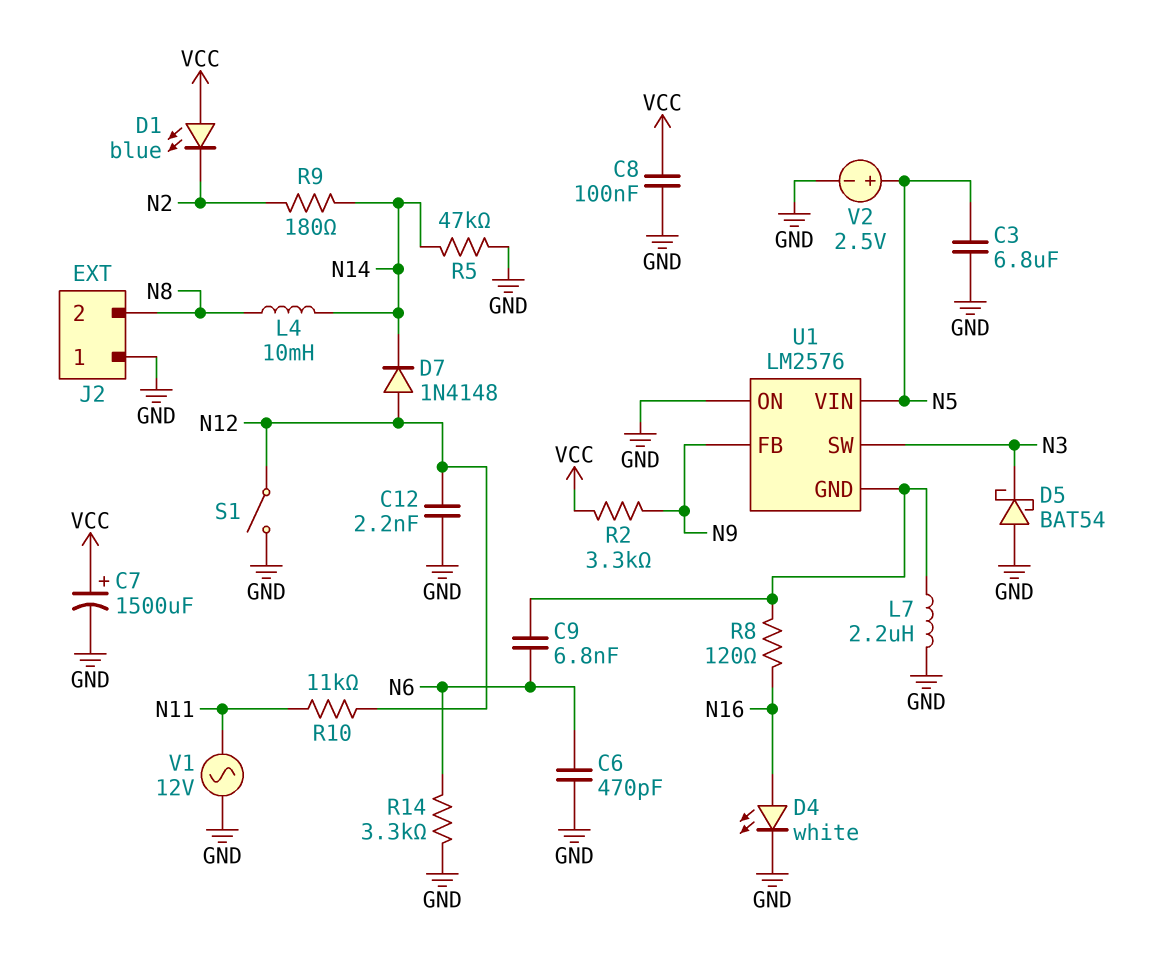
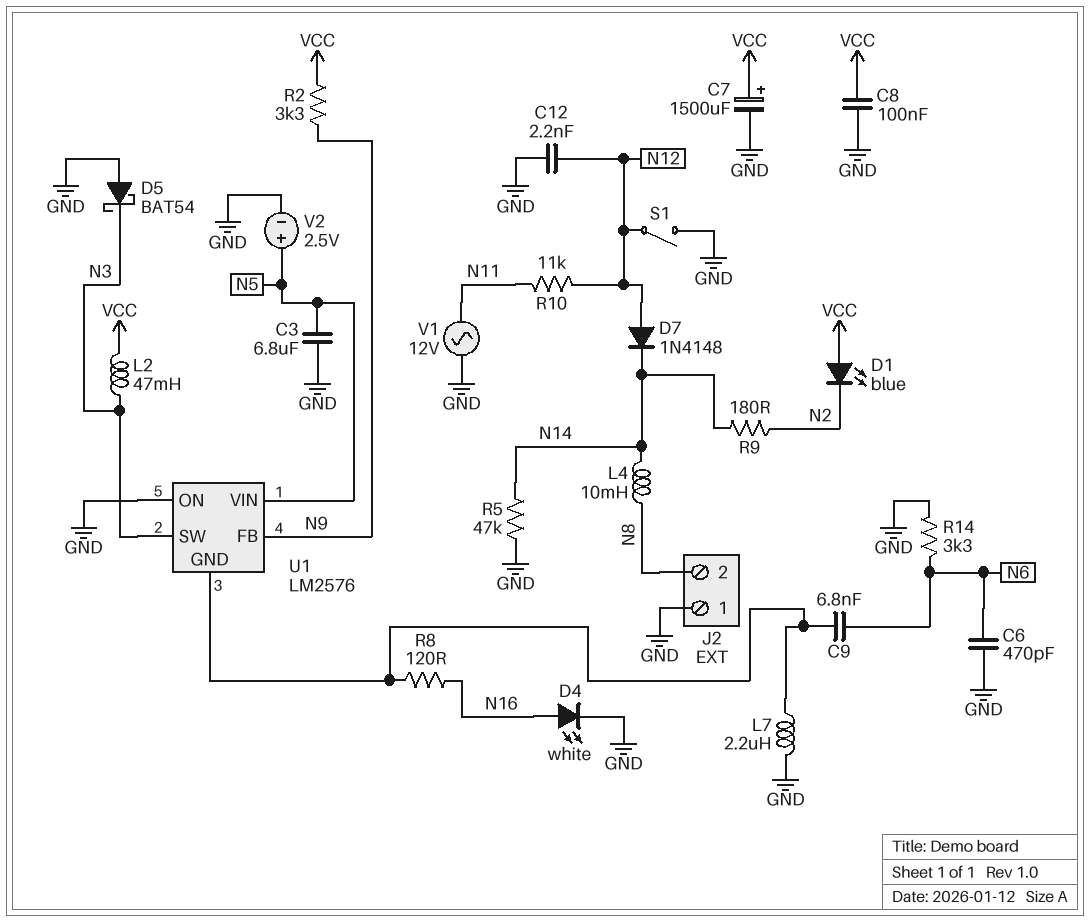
L2: none -> 47mH (N3, VCC)

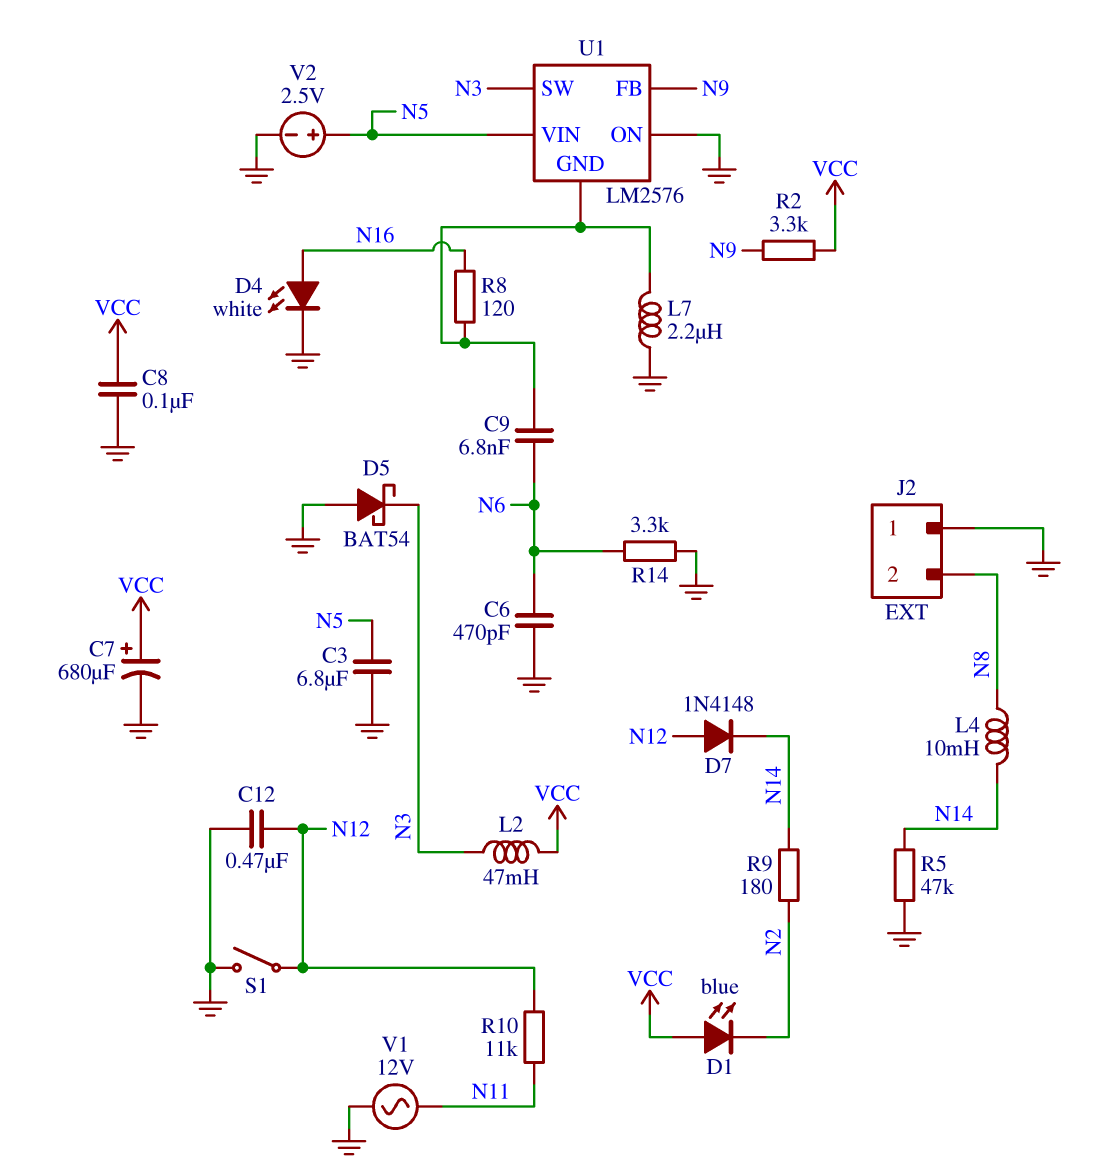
C7: 1500uF (plus VCC, minus GND) -> 680uF (plus VCC, minus GND)
C12: 2.2nF (GND, N12) -> 470nF (GND, N12)

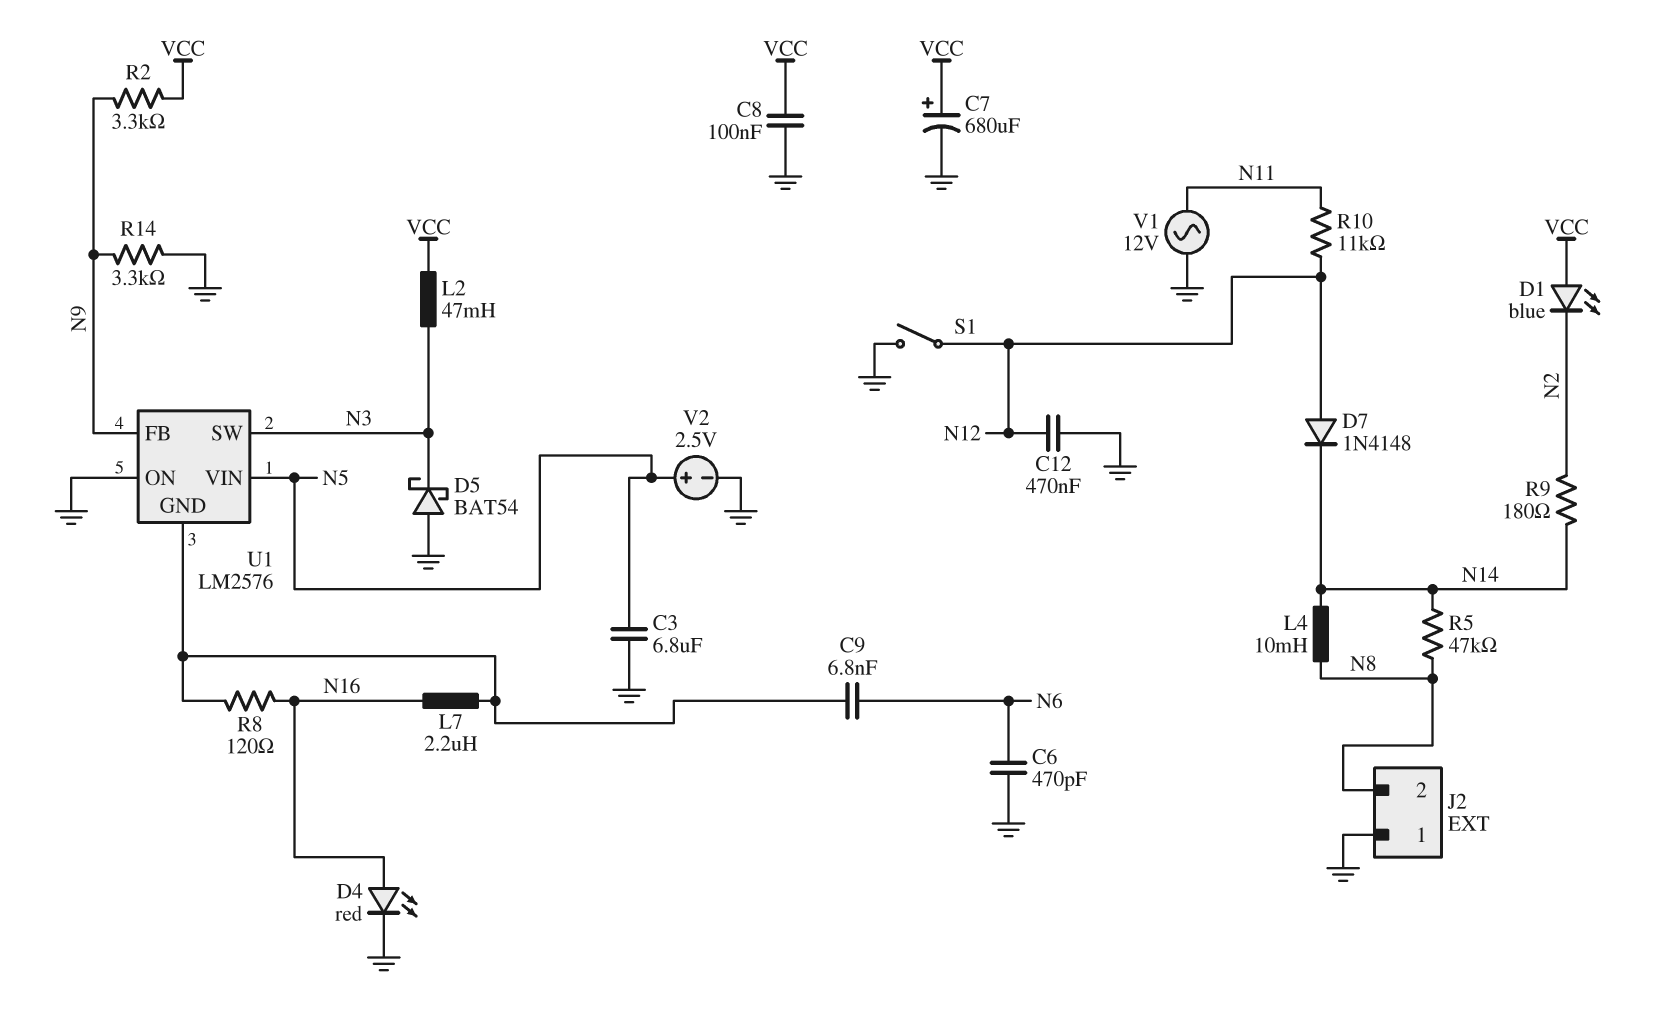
D4: LED white (A N16, K GND) -> LED red (A N16, K GND)
L7: 2.2uH (GND, U1/GND) -> 2.2uH (N16, U1/GND)
R5: 47k (GND, N14) -> 47k (N8, N14)
R14: 3.3k (GND, N6) -> 3.3k (GND, N9)

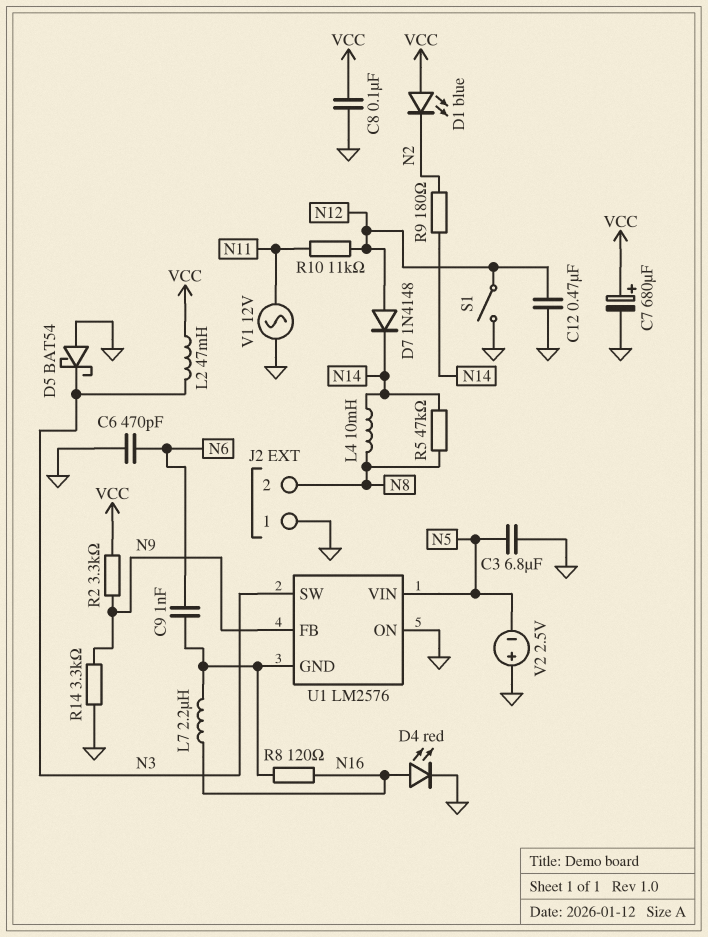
C9: 6.8nF (N6, U1/GND) -> 1nF (N6, U1/GND)
V2: 2.5V (plus N5, minus GND) -> 2.5V (plus GND, minus N5)

